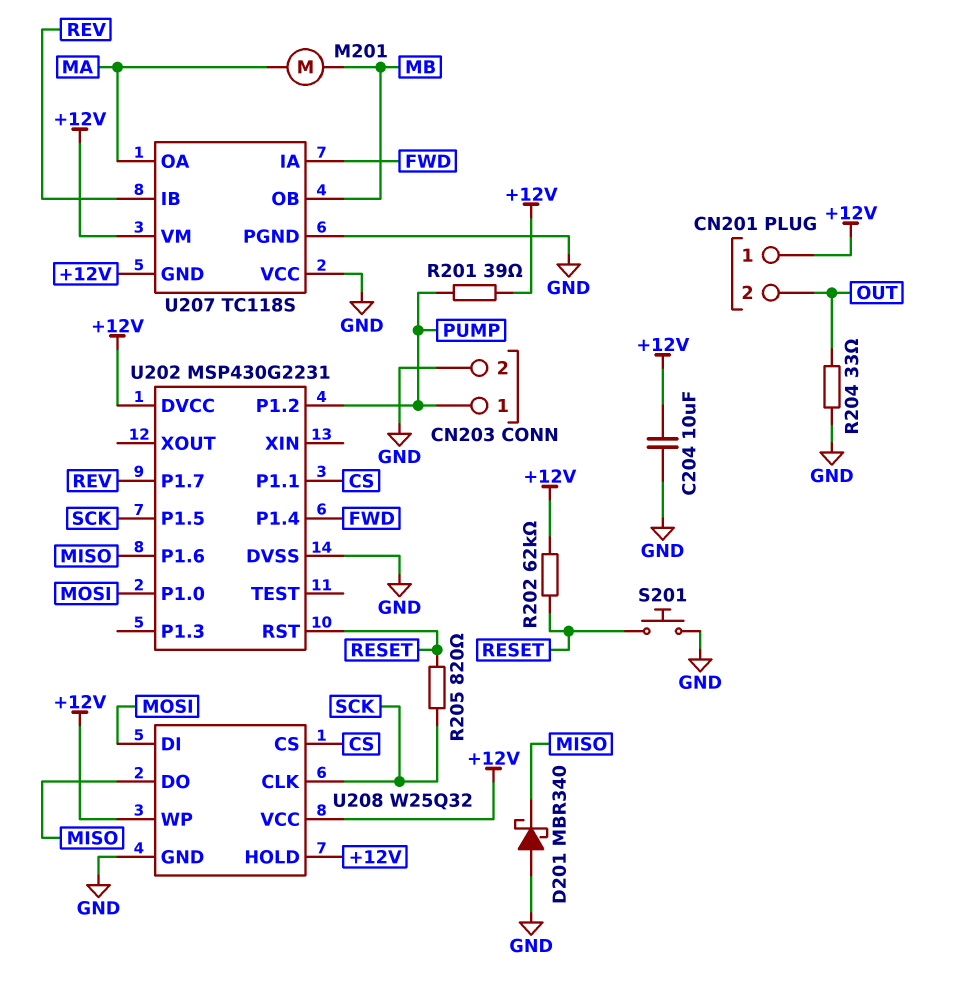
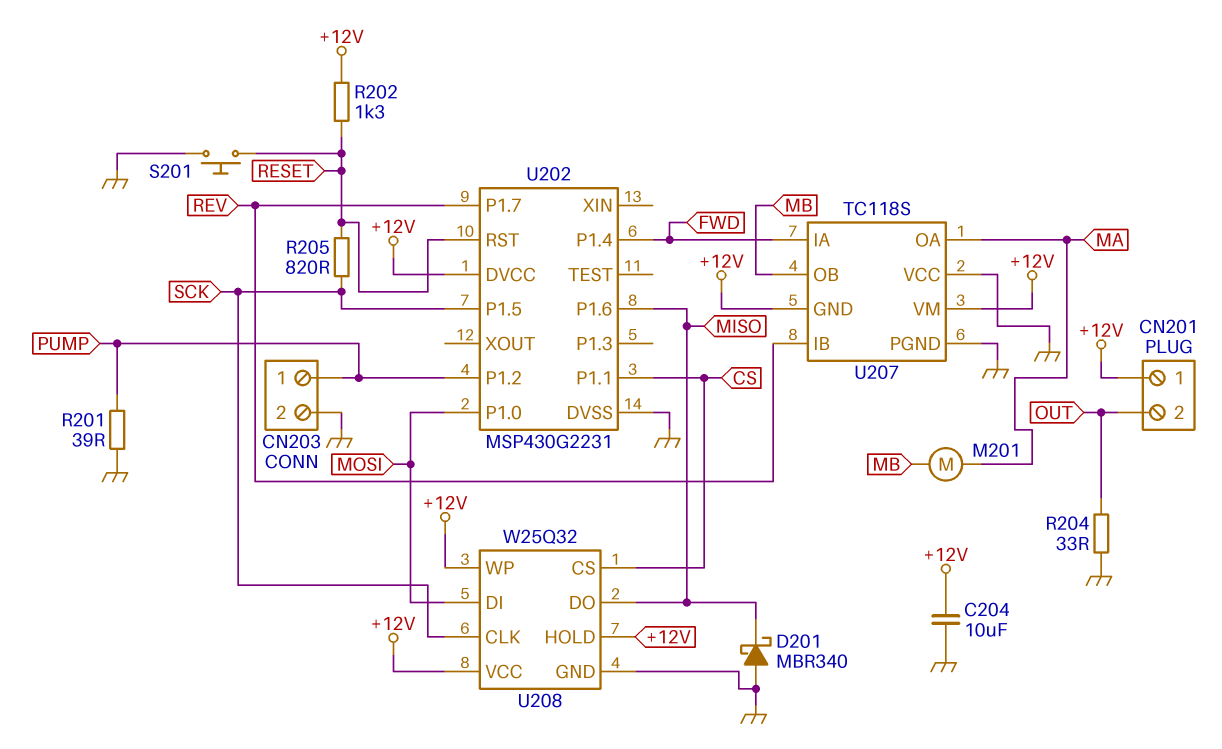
R201: 39 (+12V, PUMP) -> 39 (GND, PUMP)
R202: 62k (+12V, RESET) -> 1.3k (+12V, RESET)

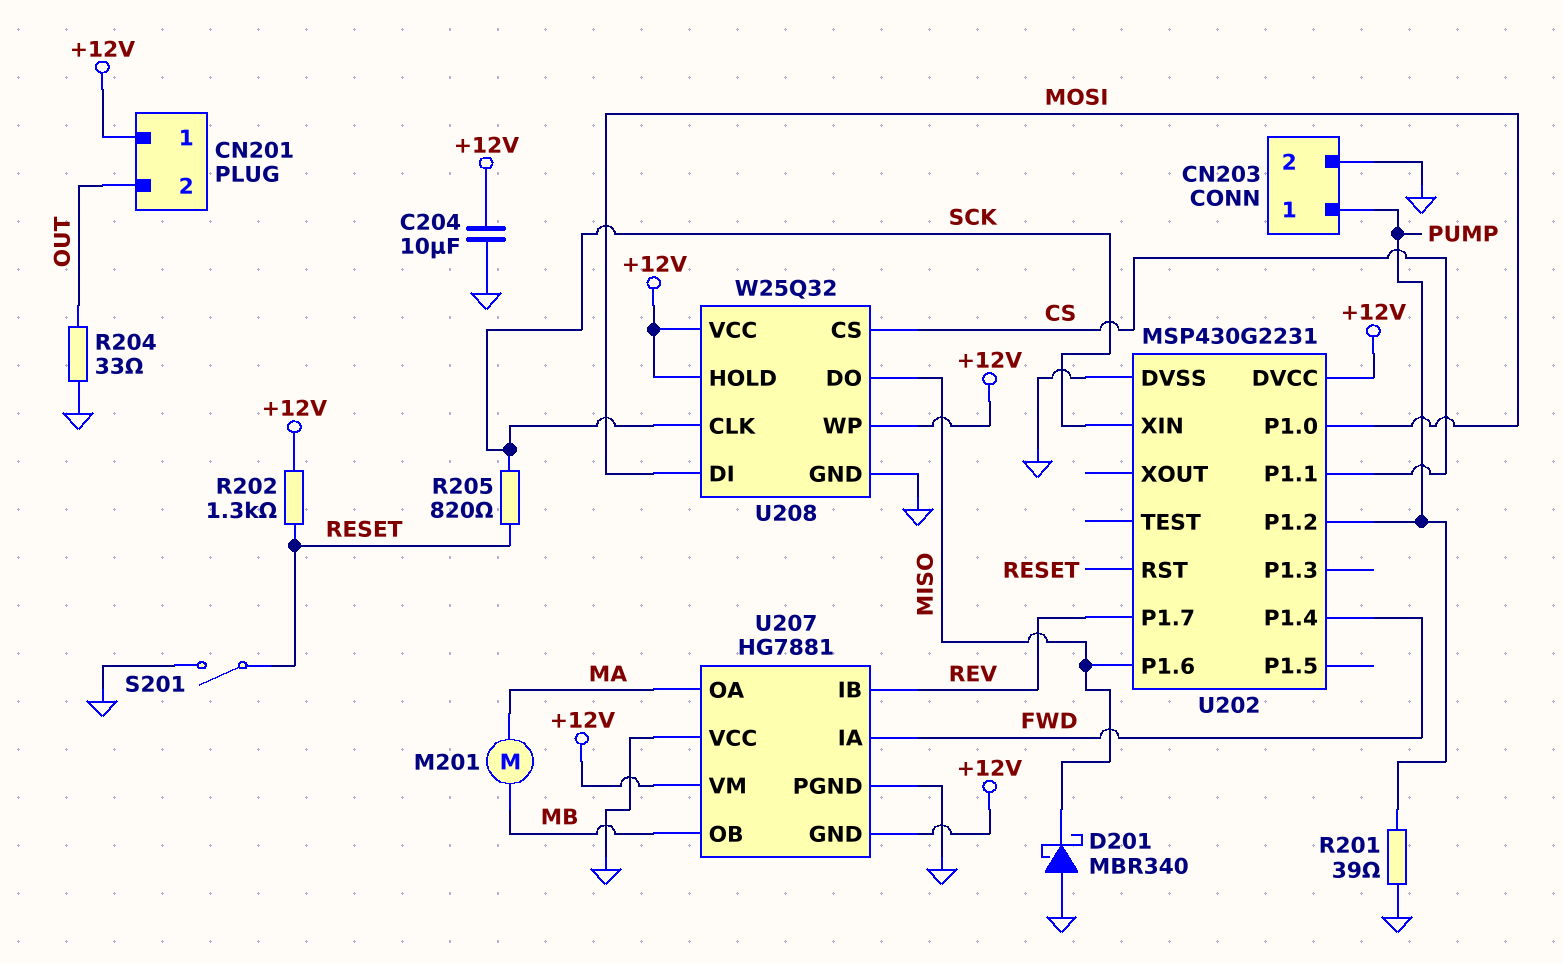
S201: button (GND, RESET) -> switch (GND, RESET)
U202 pin P1.5: SCK -> none
U202 pin XIN: none -> SCK
U207: TC118S -> HG7881

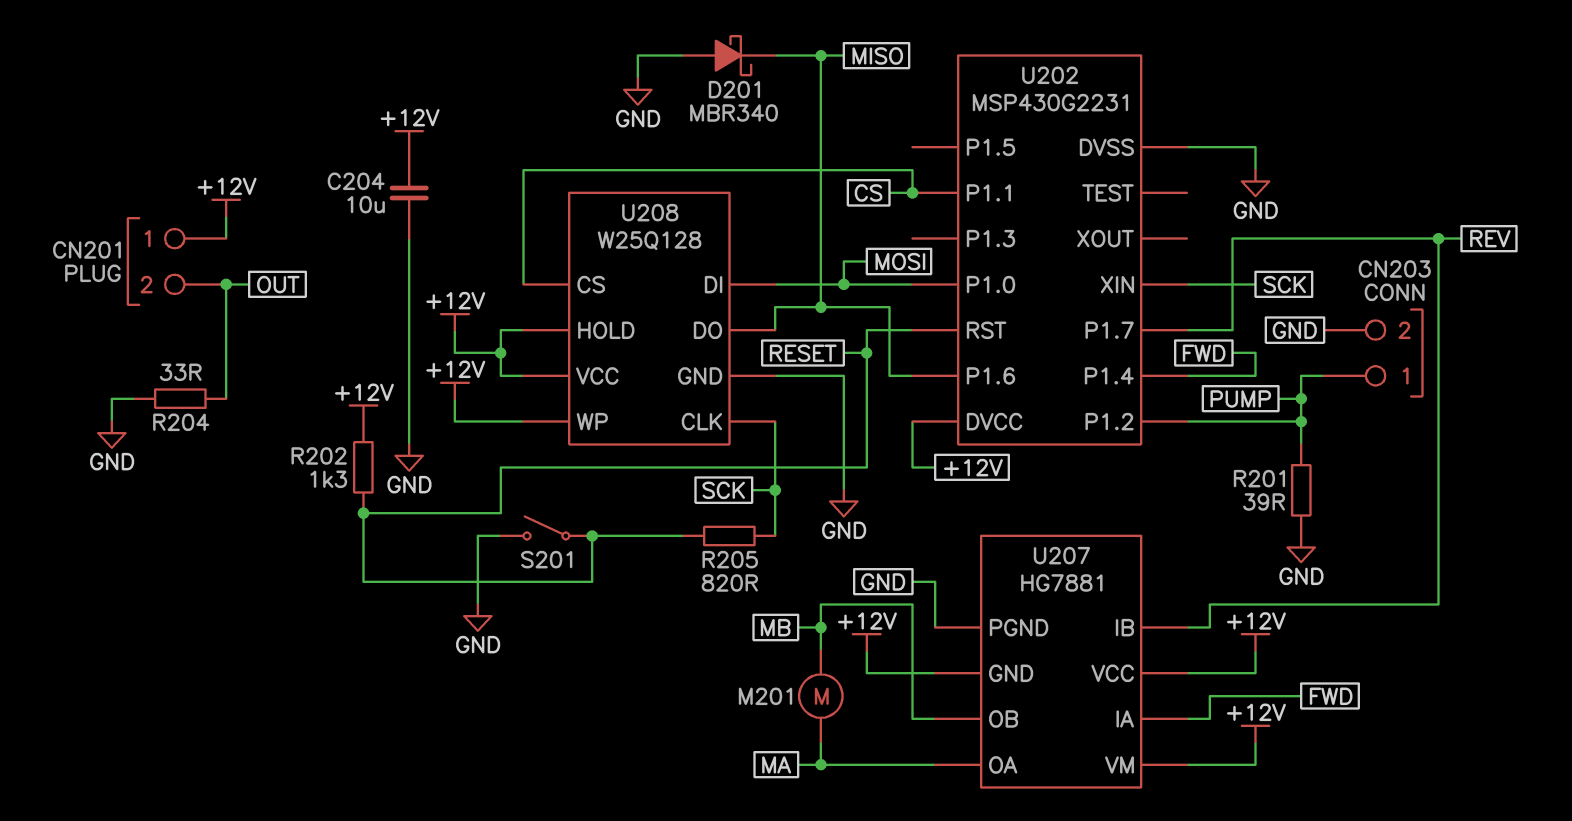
U207 pin VCC: GND -> +12V
U208: W25Q32 -> W25Q128

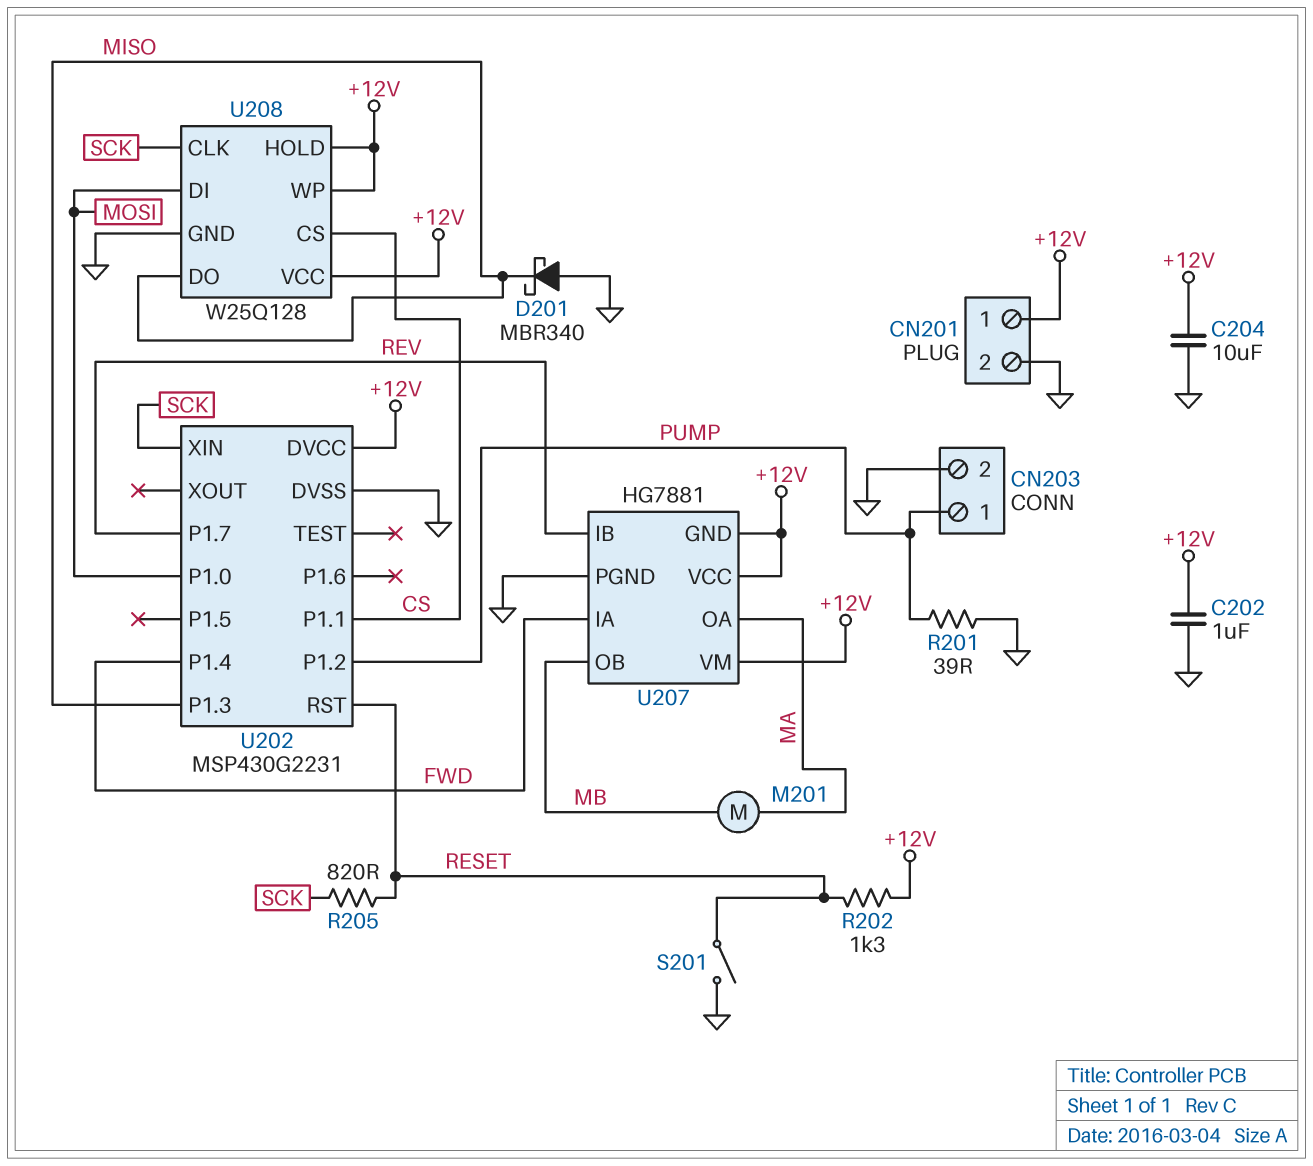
C202: none -> 1uF (+12V, GND)
CN201 pin 2: OUT -> GND
R204: 33 (GND, OUT) -> none
U202 pin P1.3: none -> MISO
U202 pin P1.6: MISO -> none

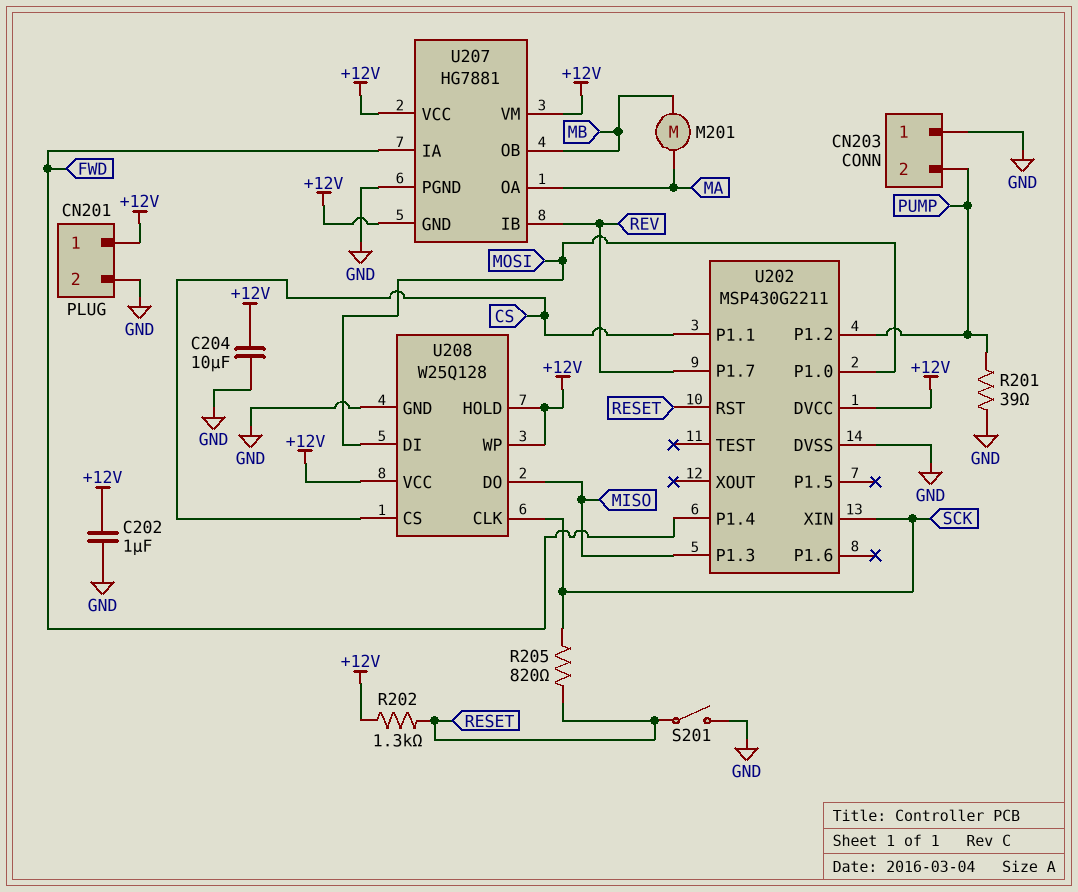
CN203 pin 1: PUMP -> GND
CN203 pin 2: GND -> PUMP
D201: schottky MBR340 (A GND, K MISO) -> none
U202: MSP430G2231 -> MSP430G2211

